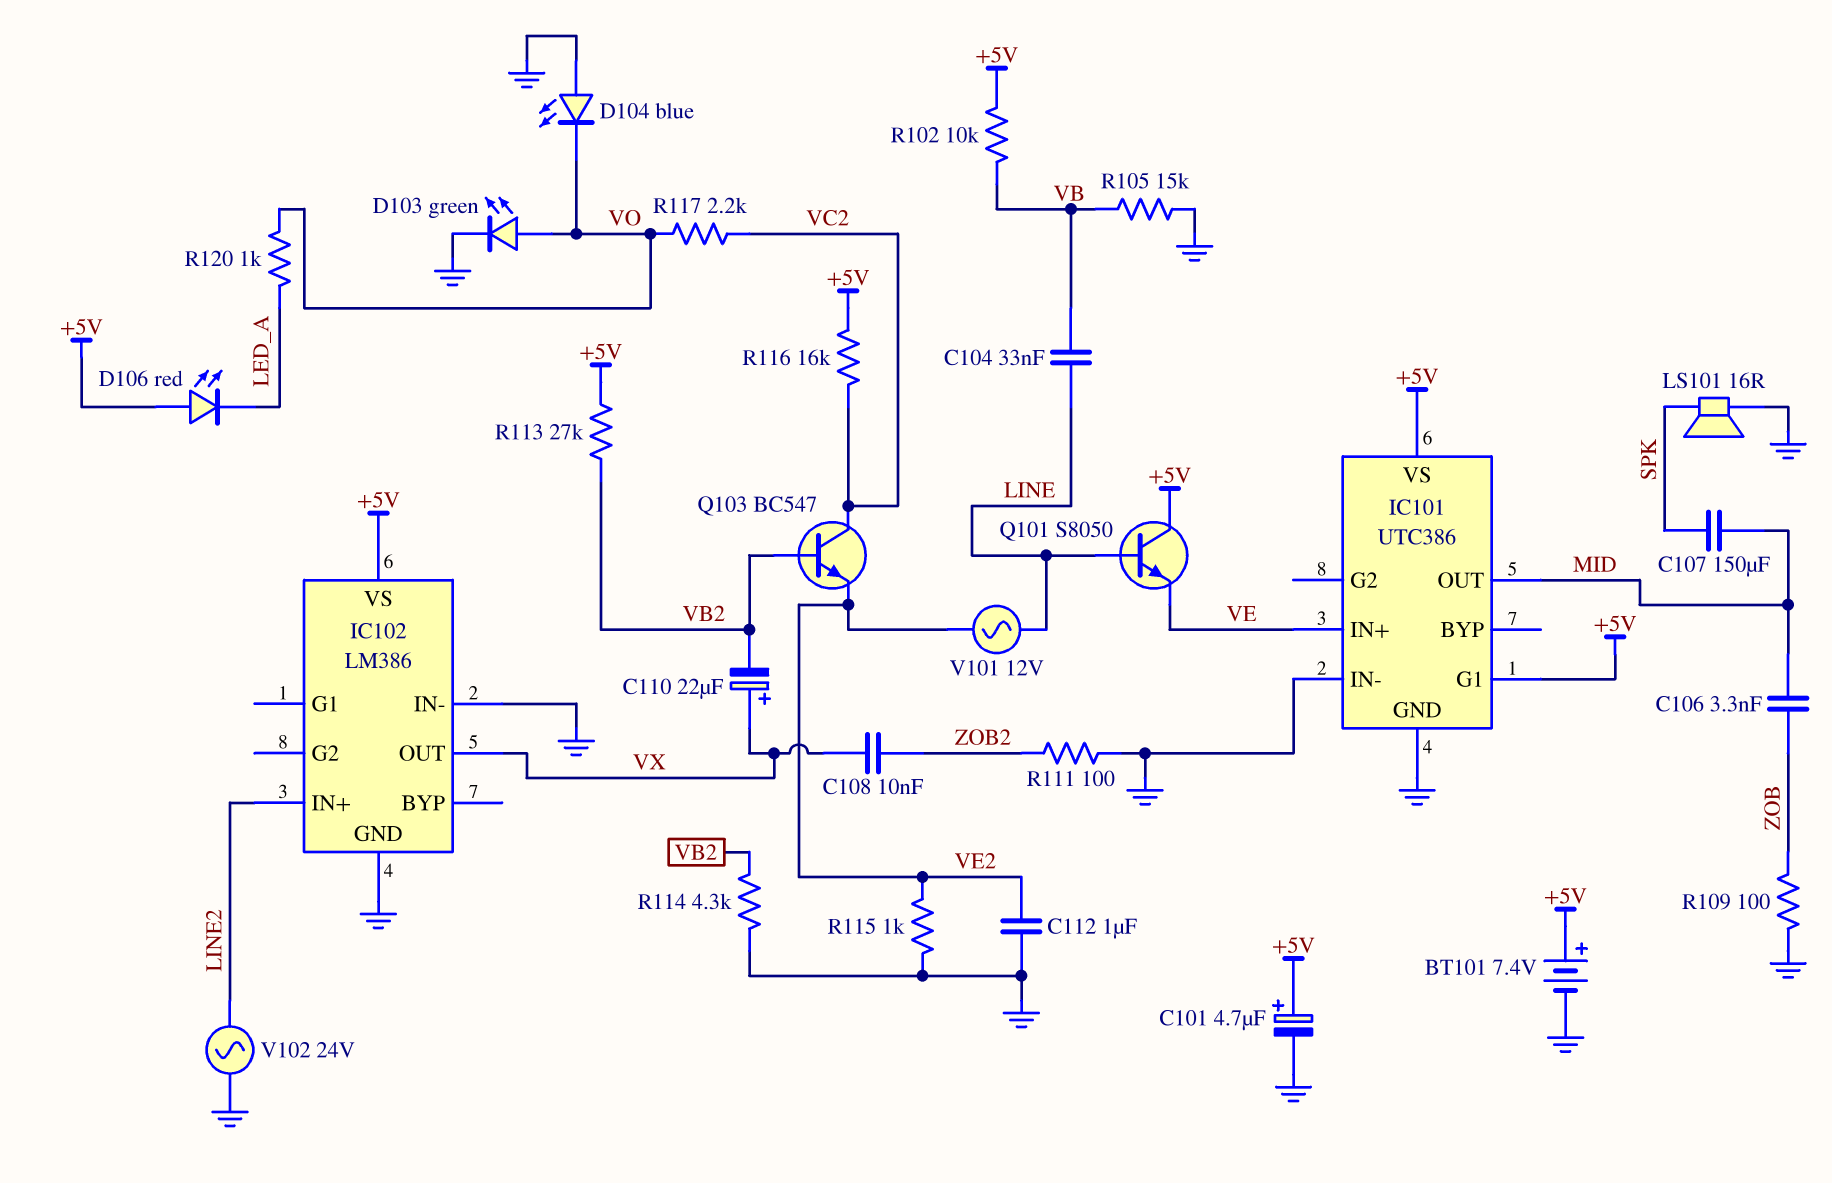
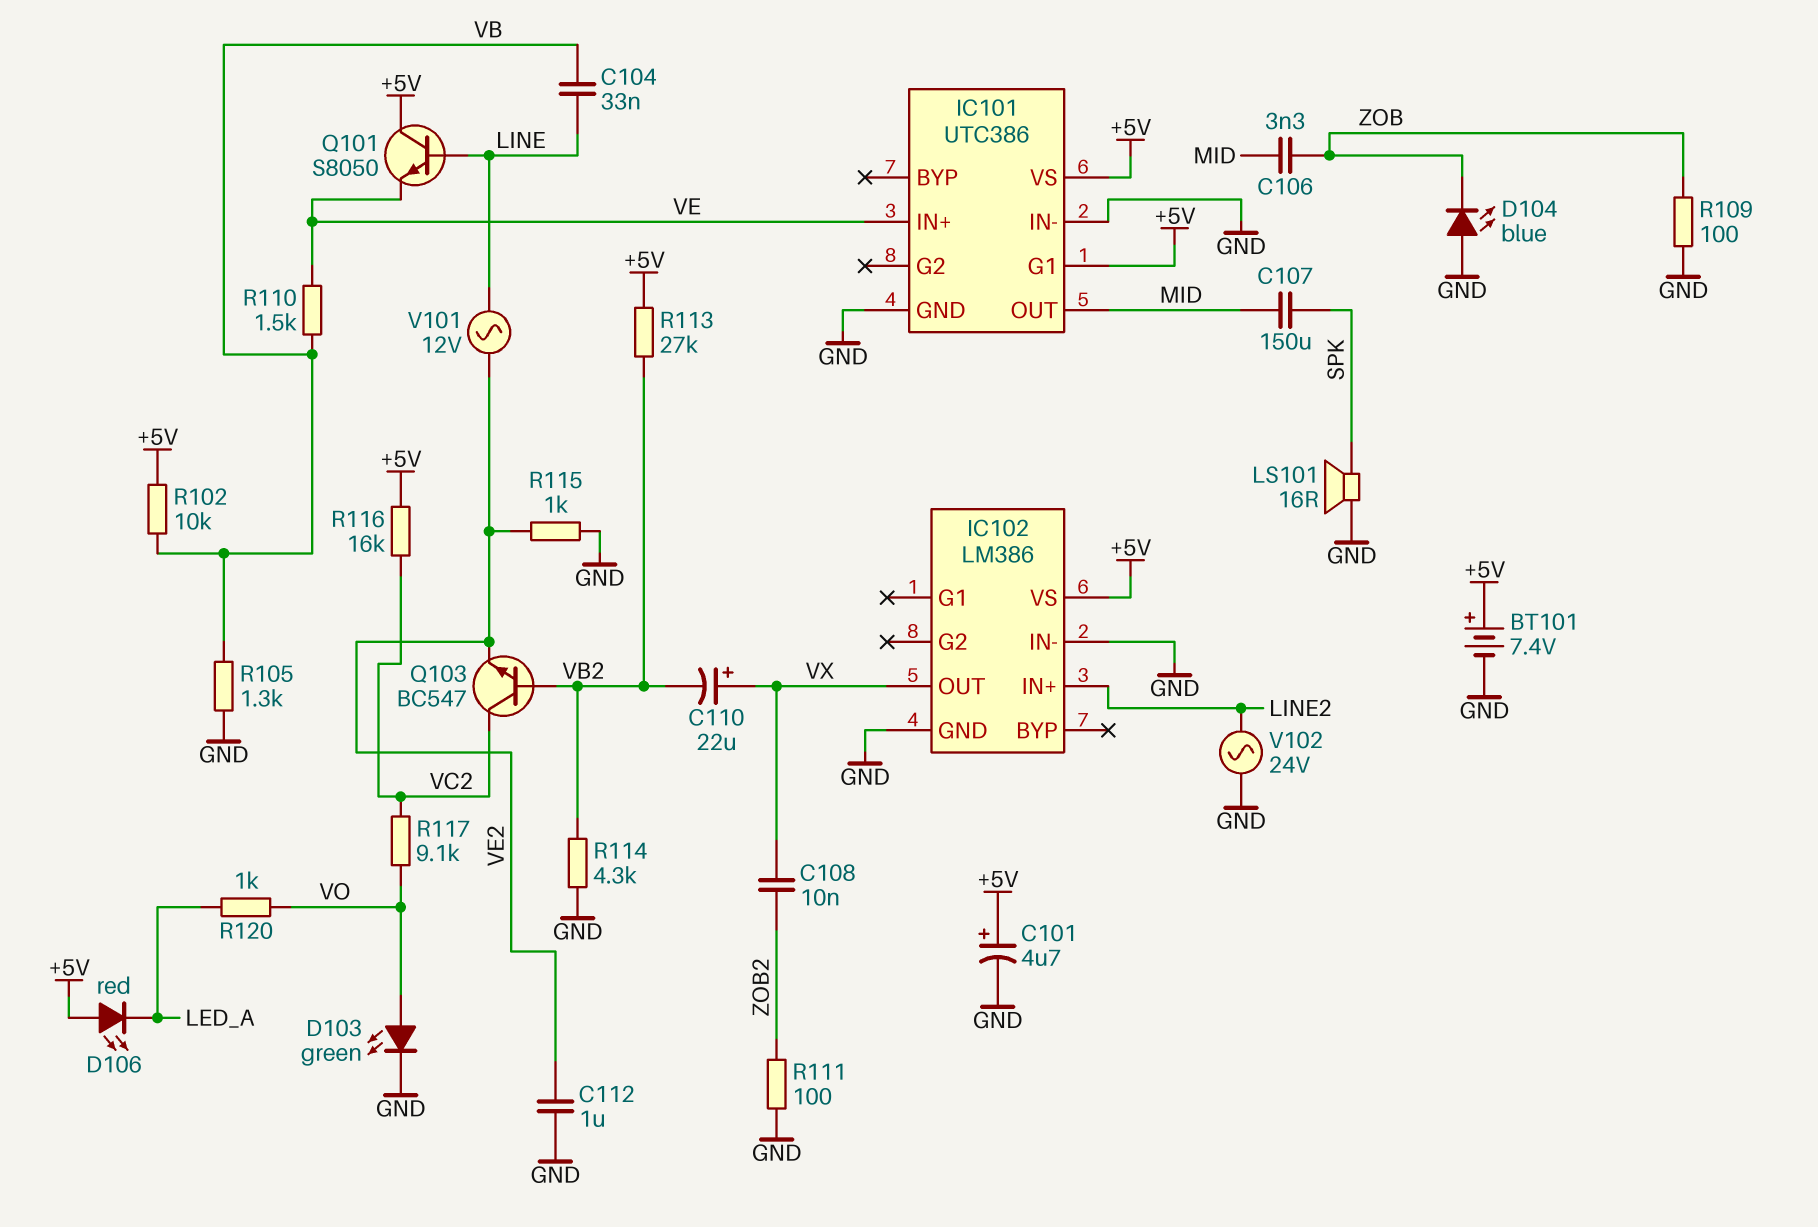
D104: LED blue (A GND, K VO) -> LED blue (A GND, K ZOB)
R105: 15k (GND, VB) -> 1.3k (GND, VB)
R110: none -> 1.5k (VB, VE)
R117: 2.2k (VC2, VO) -> 9.1k (VC2, VO)

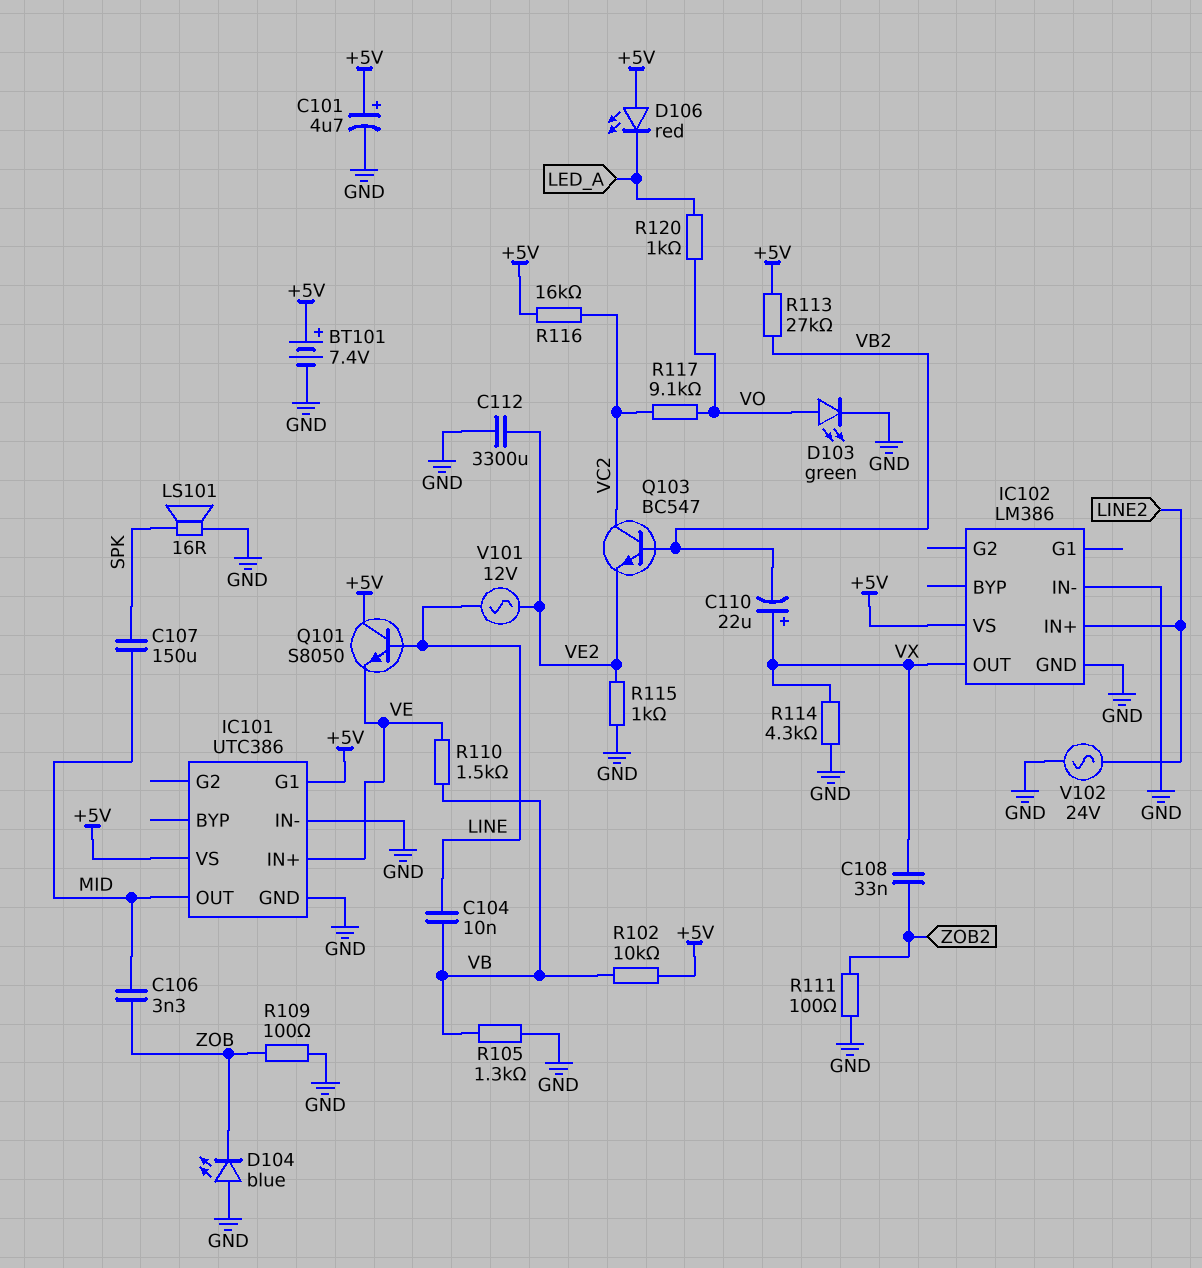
C104: 33nF (LINE, VB) -> 10nF (LINE, VB)
C108: 10nF (VX, ZOB2) -> 33nF (VX, ZOB2)
C112: 1uF (GND, VE2) -> 3300uF (GND, VE2)
R114: 4.3k (GND, VB2) -> 4.3k (GND, VX)

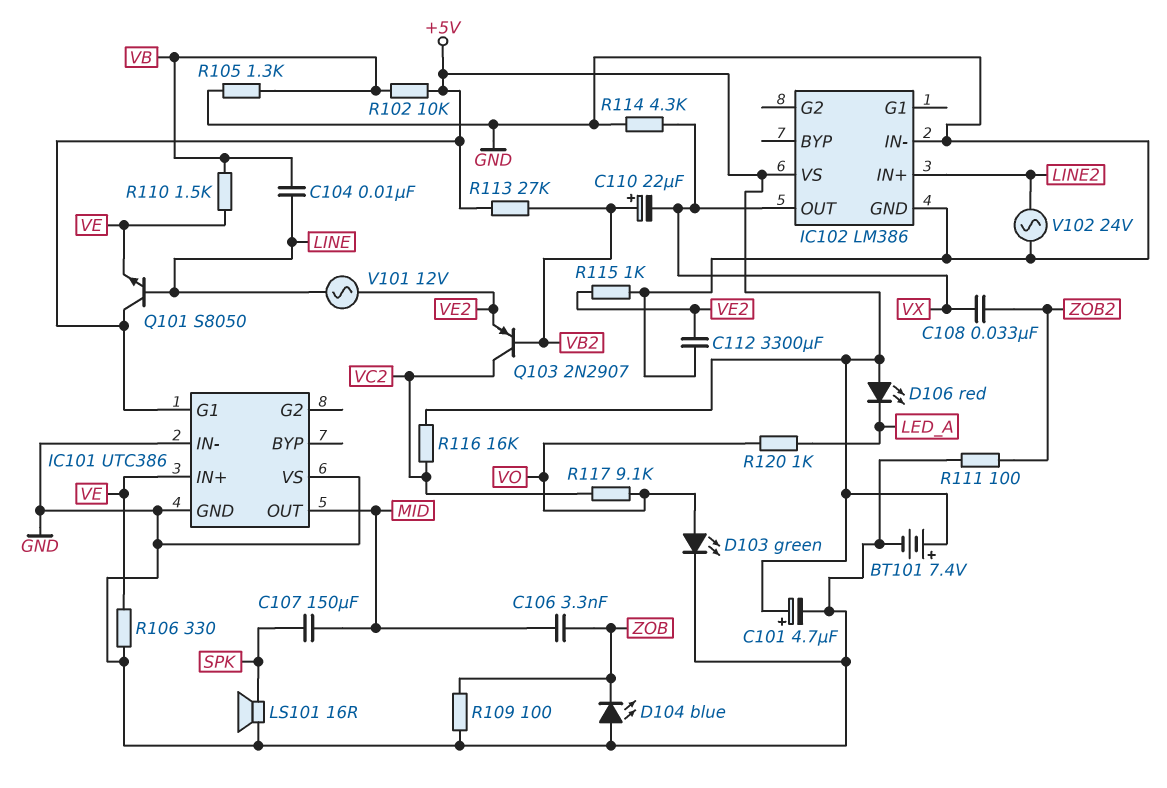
C110: 22uF (plus VX, minus VB2) -> 22uF (plus VB2, minus VX)
IC101 pin VS: +5V -> GND
Q103: NPN BC547 (B VB2, C VC2, E VE2) -> PNP 2N2907 (B VB2, C VC2, E VE2)
R106: none -> 330 (GND, VE)

